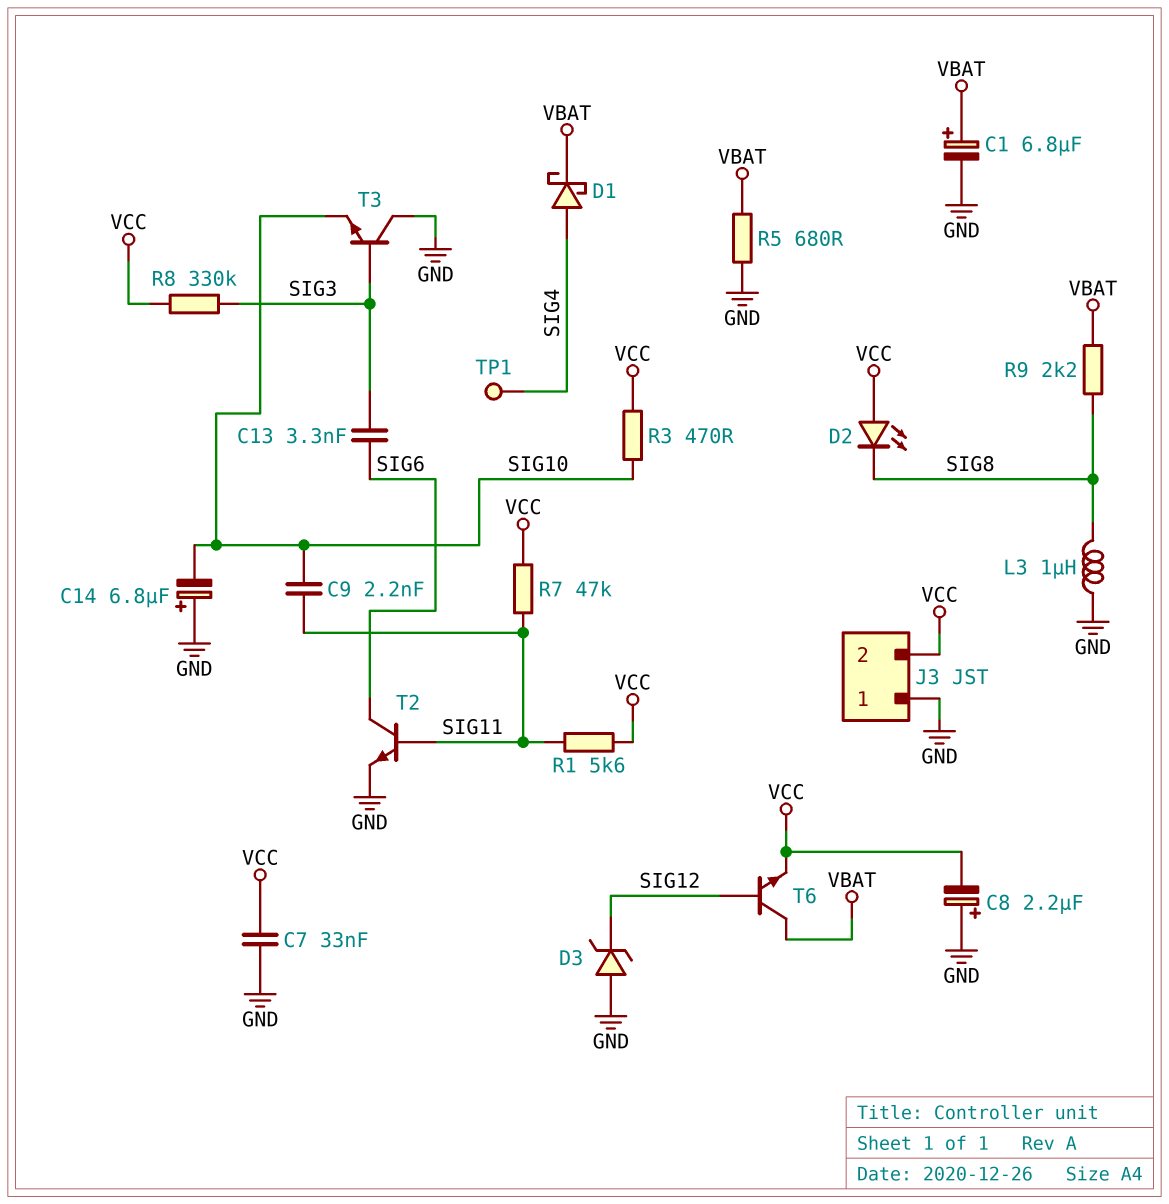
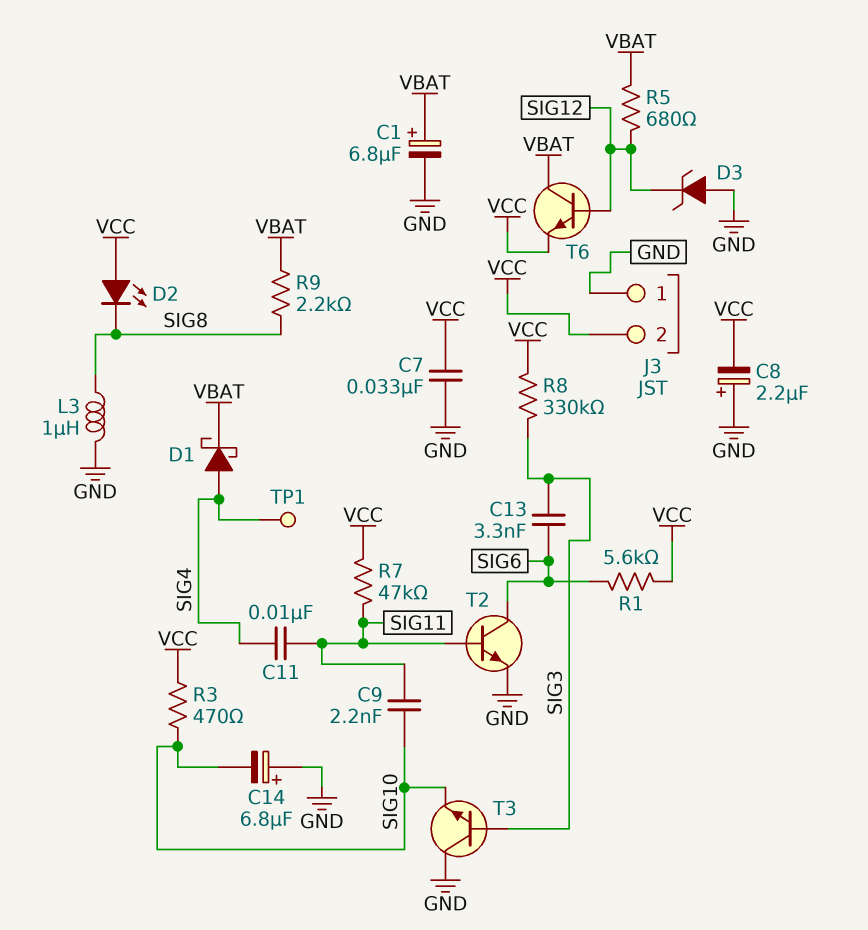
C11: none -> 10nF (SIG4, SIG11)
R1: 5.6k (SIG11, VCC) -> 5.6k (SIG6, VCC)
R5: 680 (GND, VBAT) -> 680 (SIG12, VBAT)

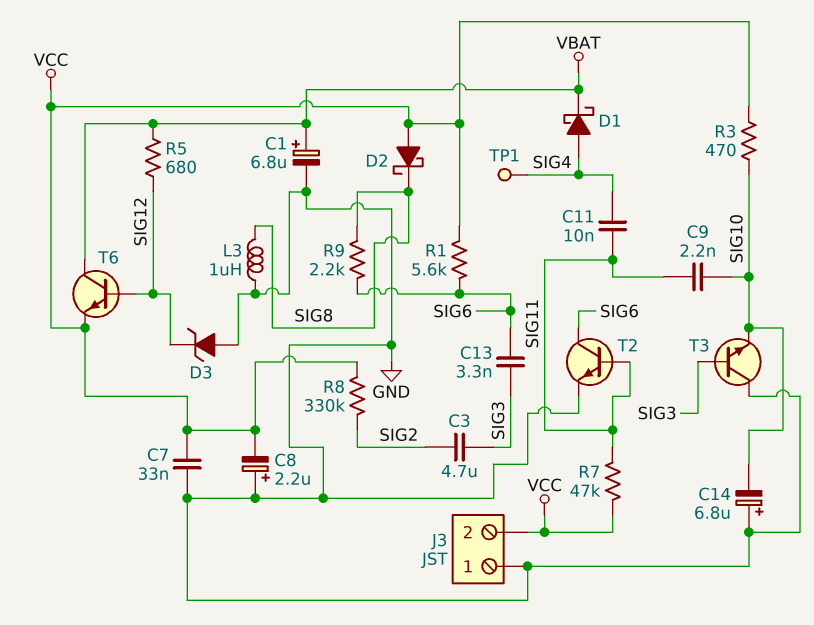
C3: none -> 4.7uF (SIG2, SIG3)
D2: LED (A VCC, K SIG8) -> schottky (A VCC, K SIG8)
R8: 330k (SIG3, VCC) -> 330k (SIG2, VCC)
R9: 2.2k (SIG8, VBAT) -> 2.2k (SIG6, SIG8)

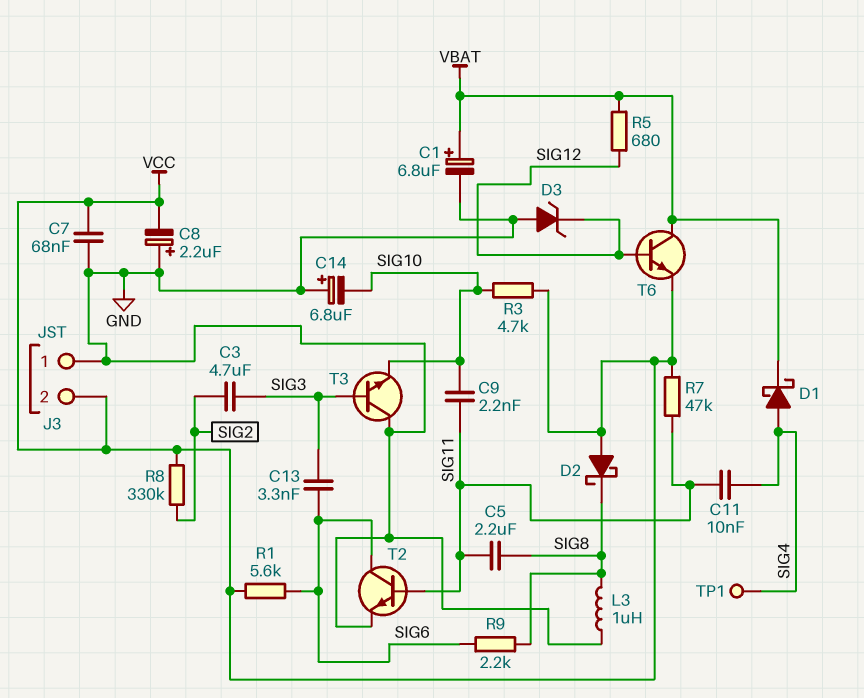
C5: none -> 2.2uF (SIG8, SIG11)
C7: 33nF (GND, VCC) -> 68nF (GND, VCC)
R3: 470 (SIG10, VCC) -> 4.7k (SIG10, VCC)

